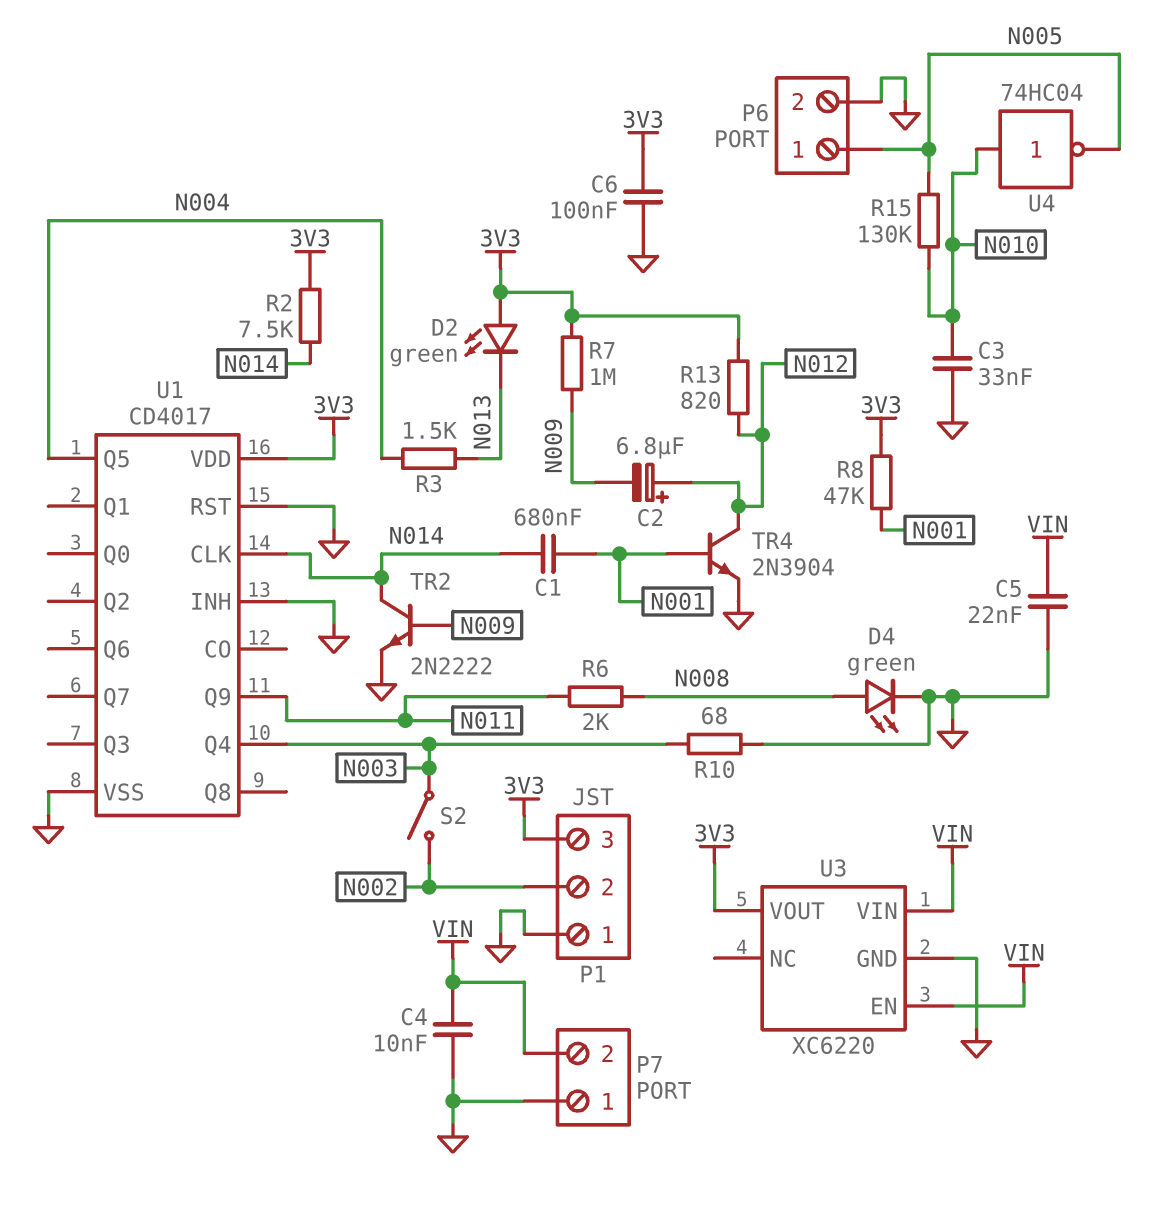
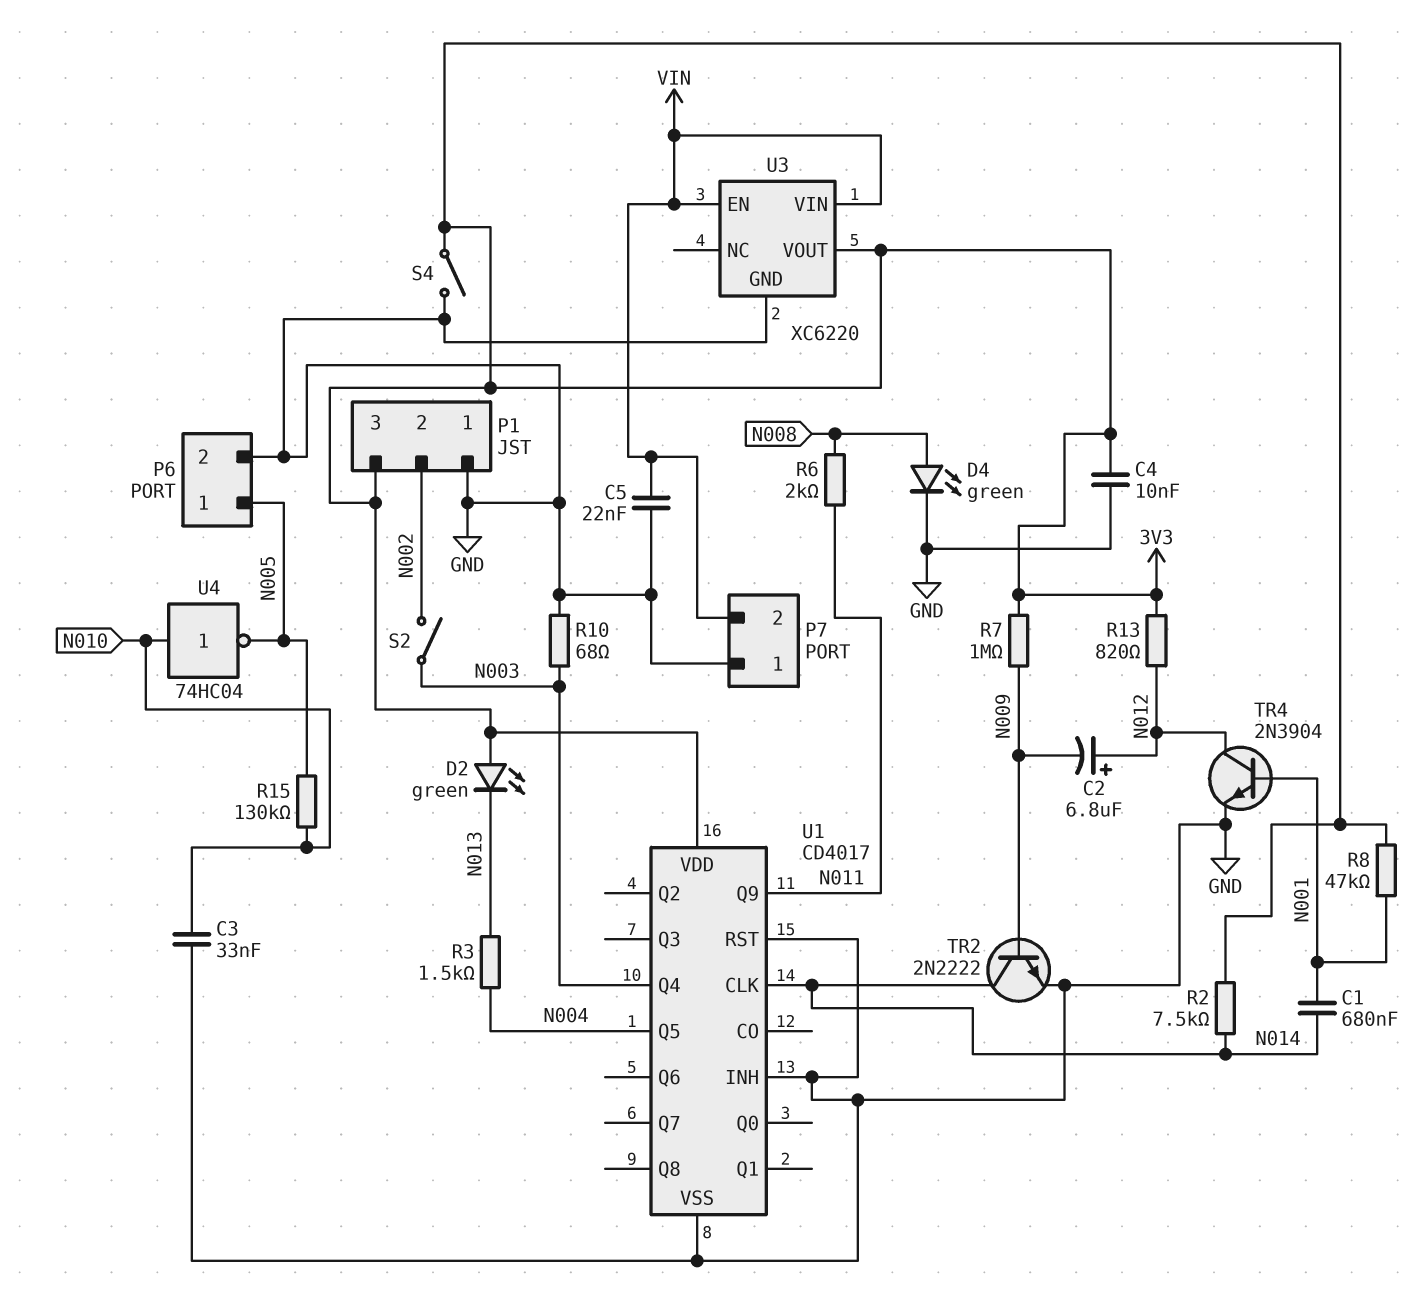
C4: 10nF (GND, VIN) -> 10nF (3V3, GND)
C6: 100nF (3V3, GND) -> none
S4: none -> switch (3V3, GND)

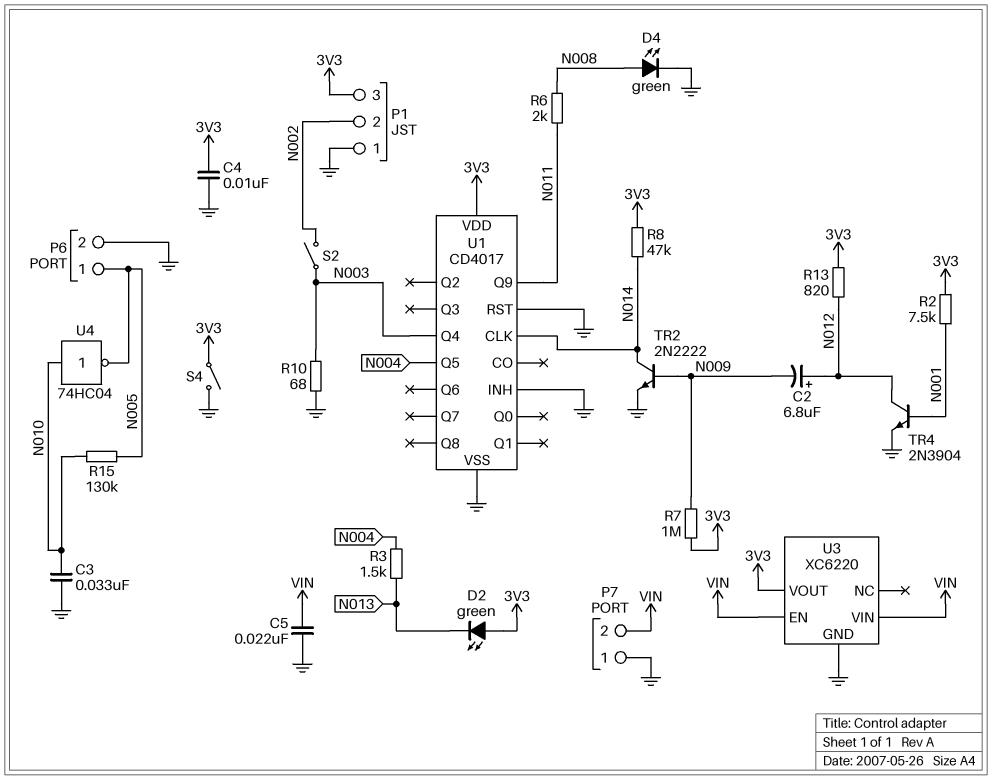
C1: 680nF (N001, N014) -> none
R2: 7.5k (3V3, N014) -> 7.5k (3V3, N001)
R8: 47k (3V3, N001) -> 47k (3V3, N014)

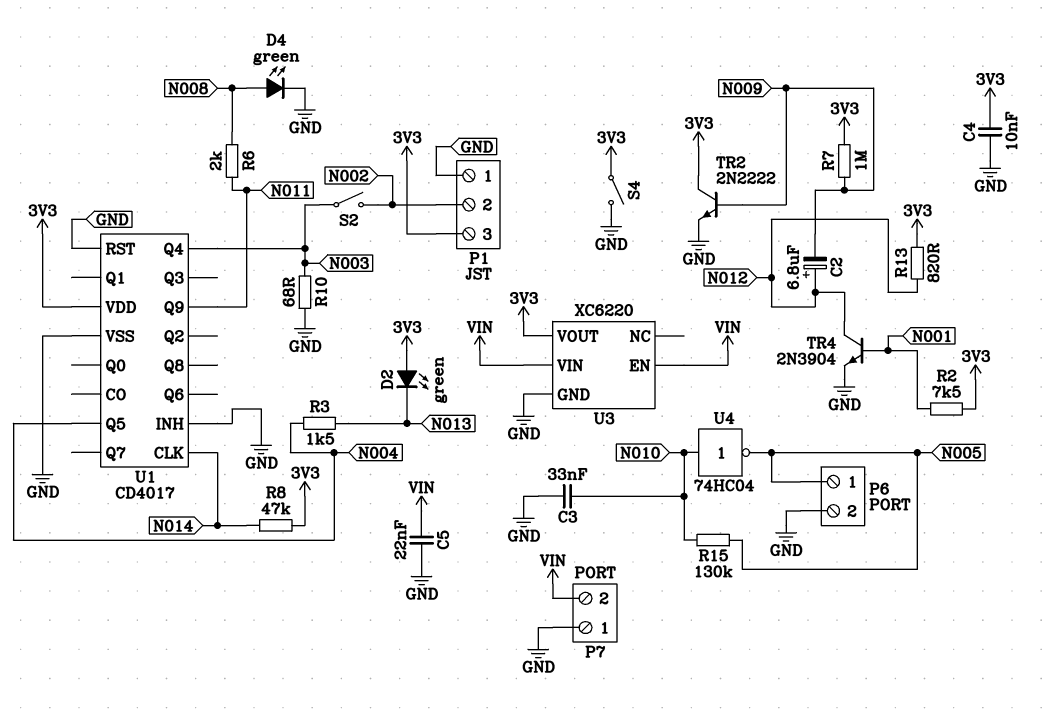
TR2: NPN 2N2222 (B N009, C N014, E GND) -> NPN 2N2222 (B N009, C 3V3, E GND)

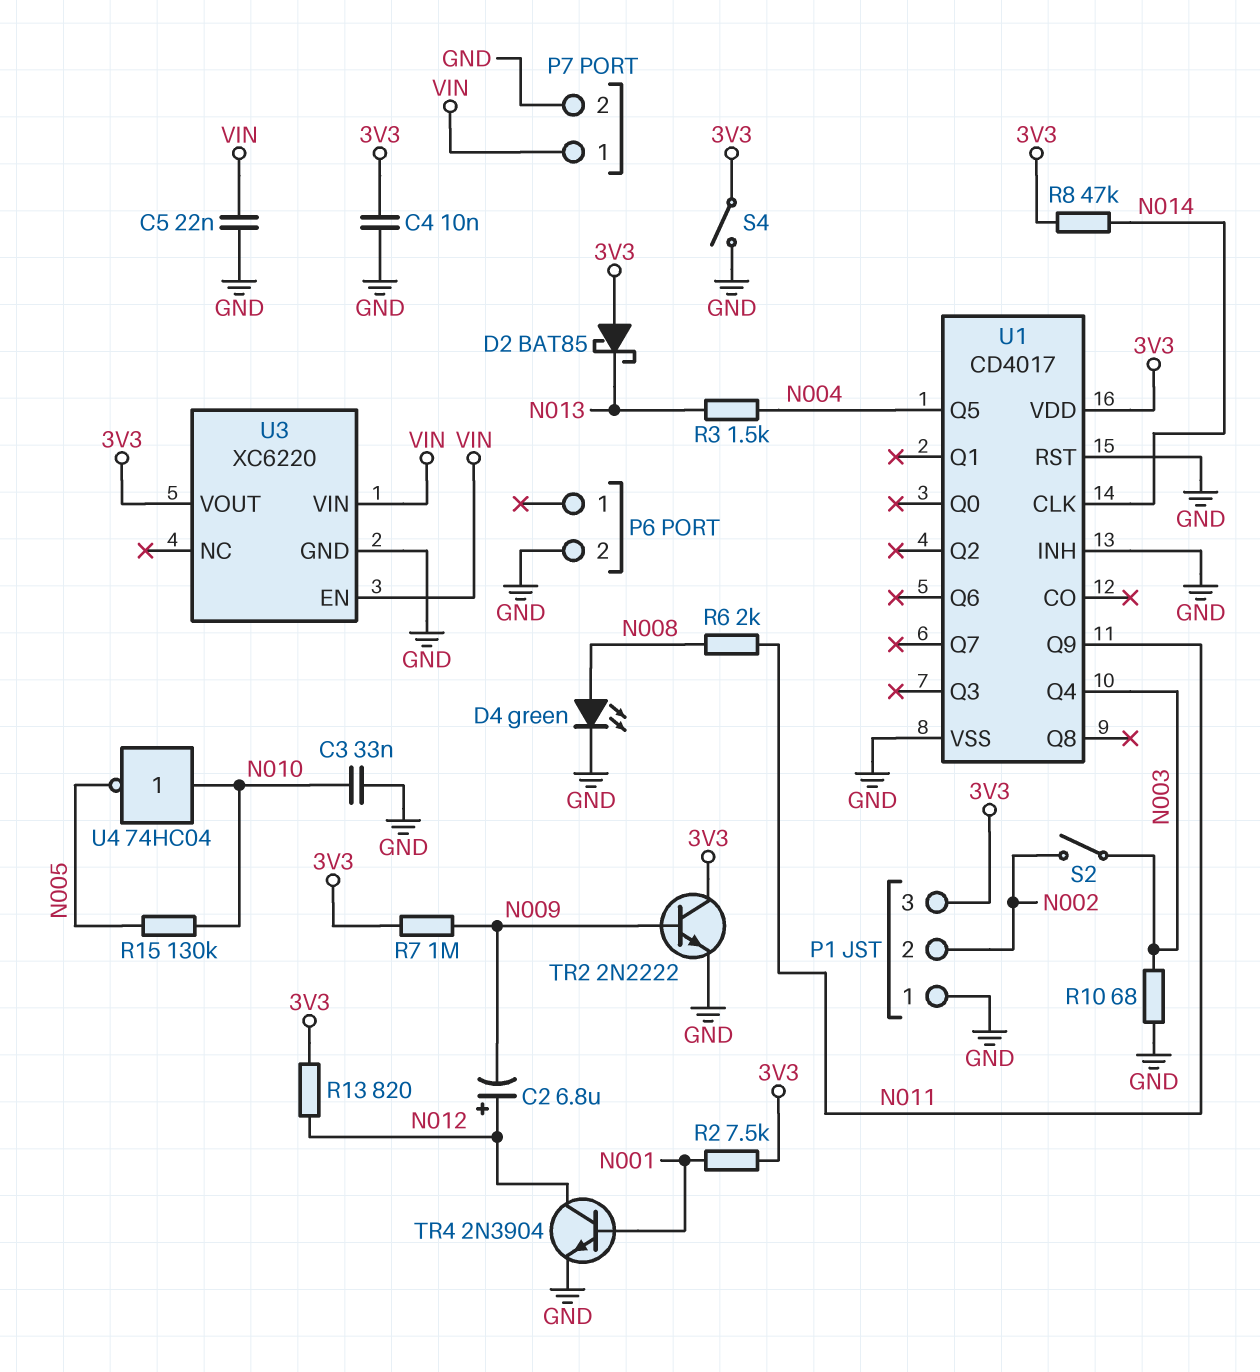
D2: LED green (A 3V3, K N013) -> schottky BAT85 (A 3V3, K N013)
P6 pin 1: N005 -> none
P7 pin 1: GND -> VIN
P7 pin 2: VIN -> GND

